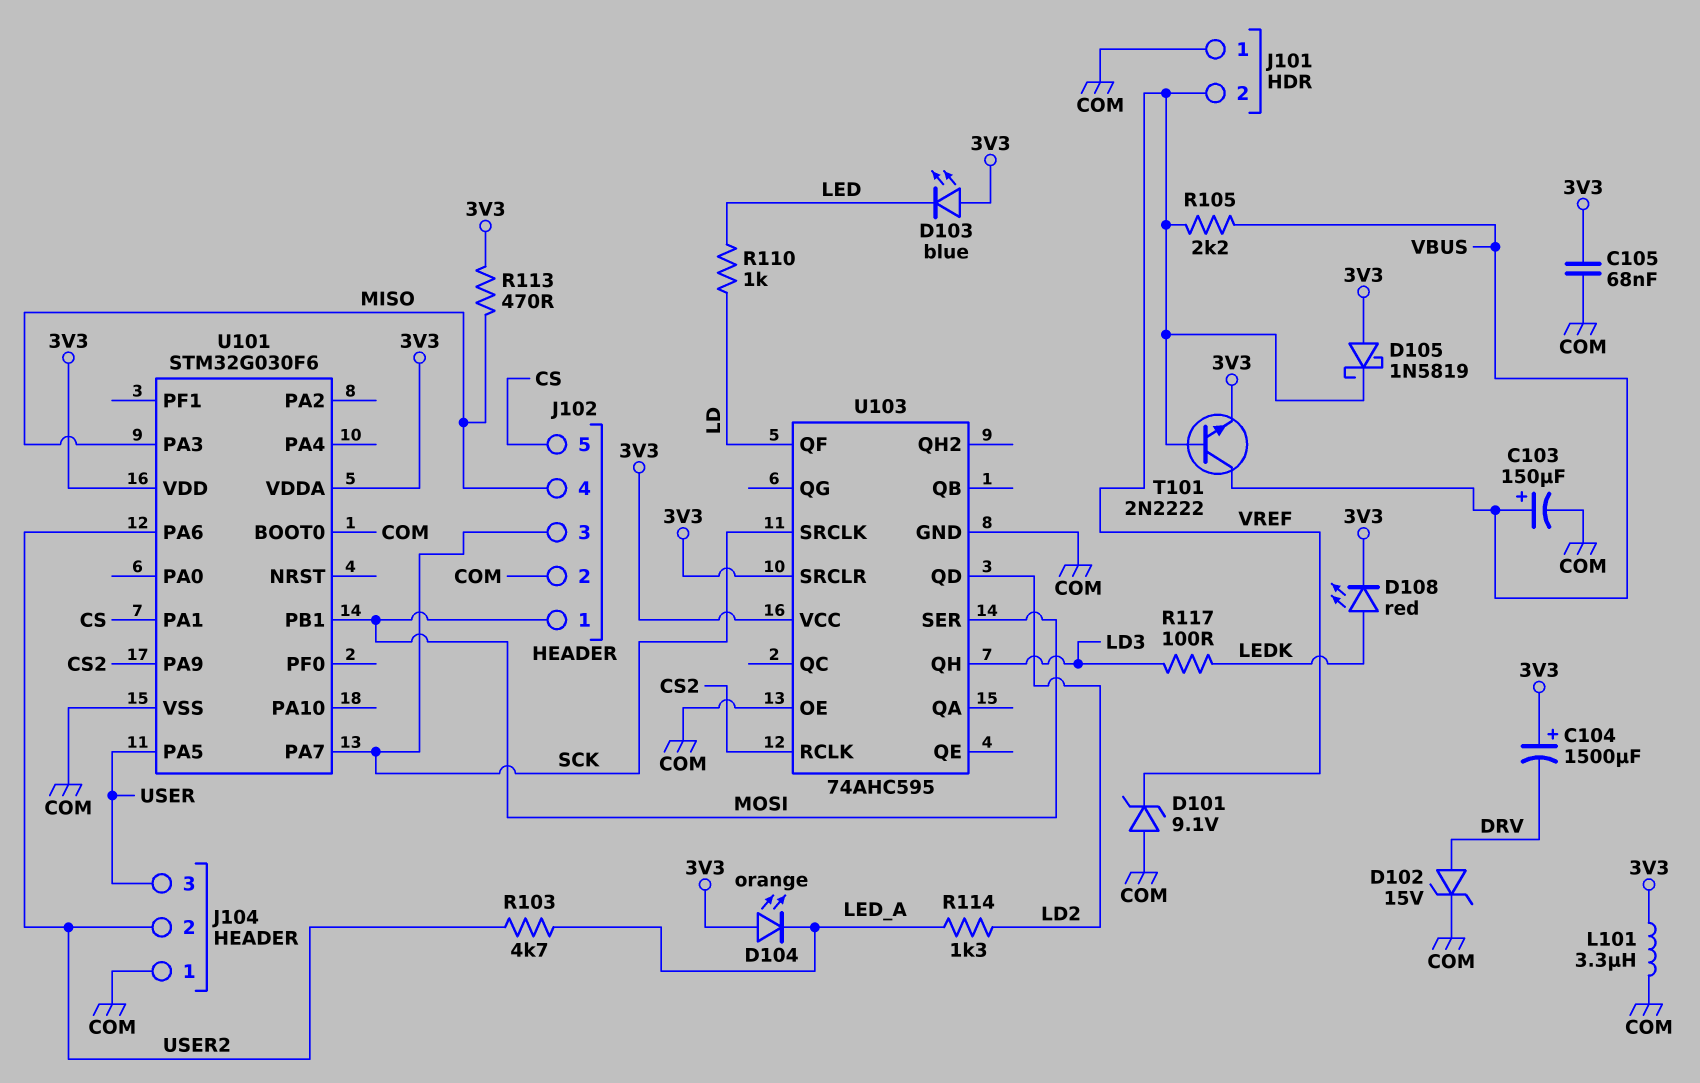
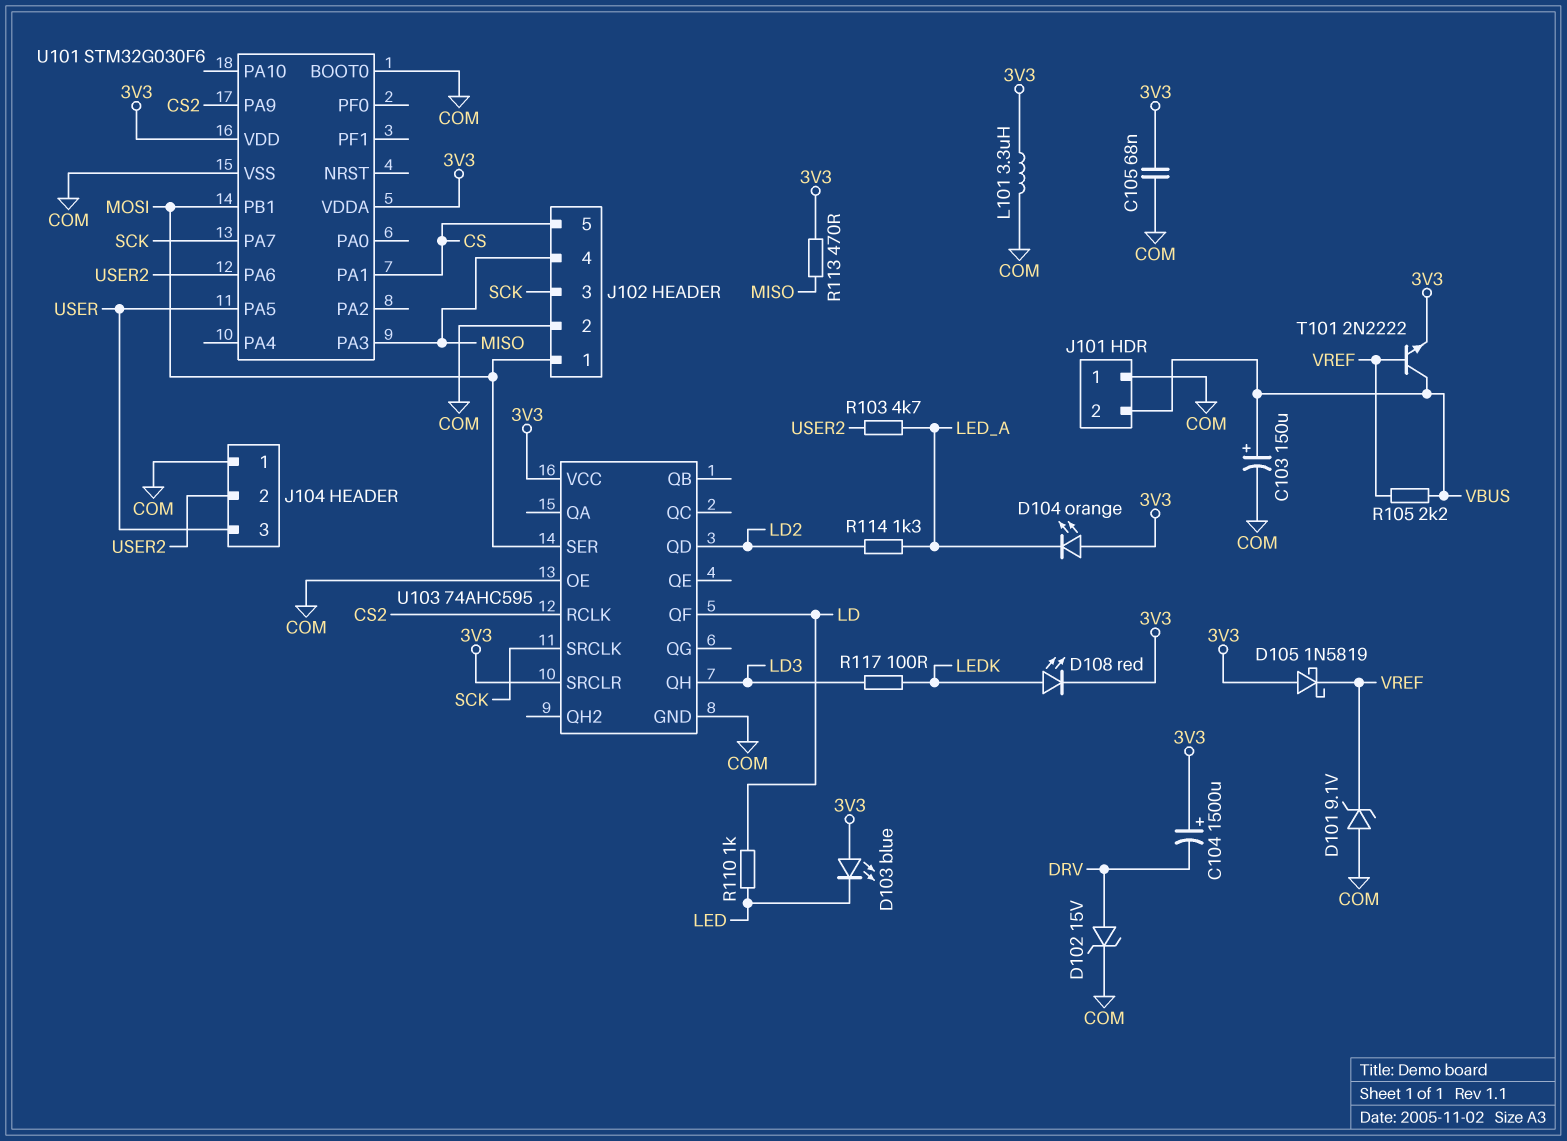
J101 pin 2: VREF -> VBUS

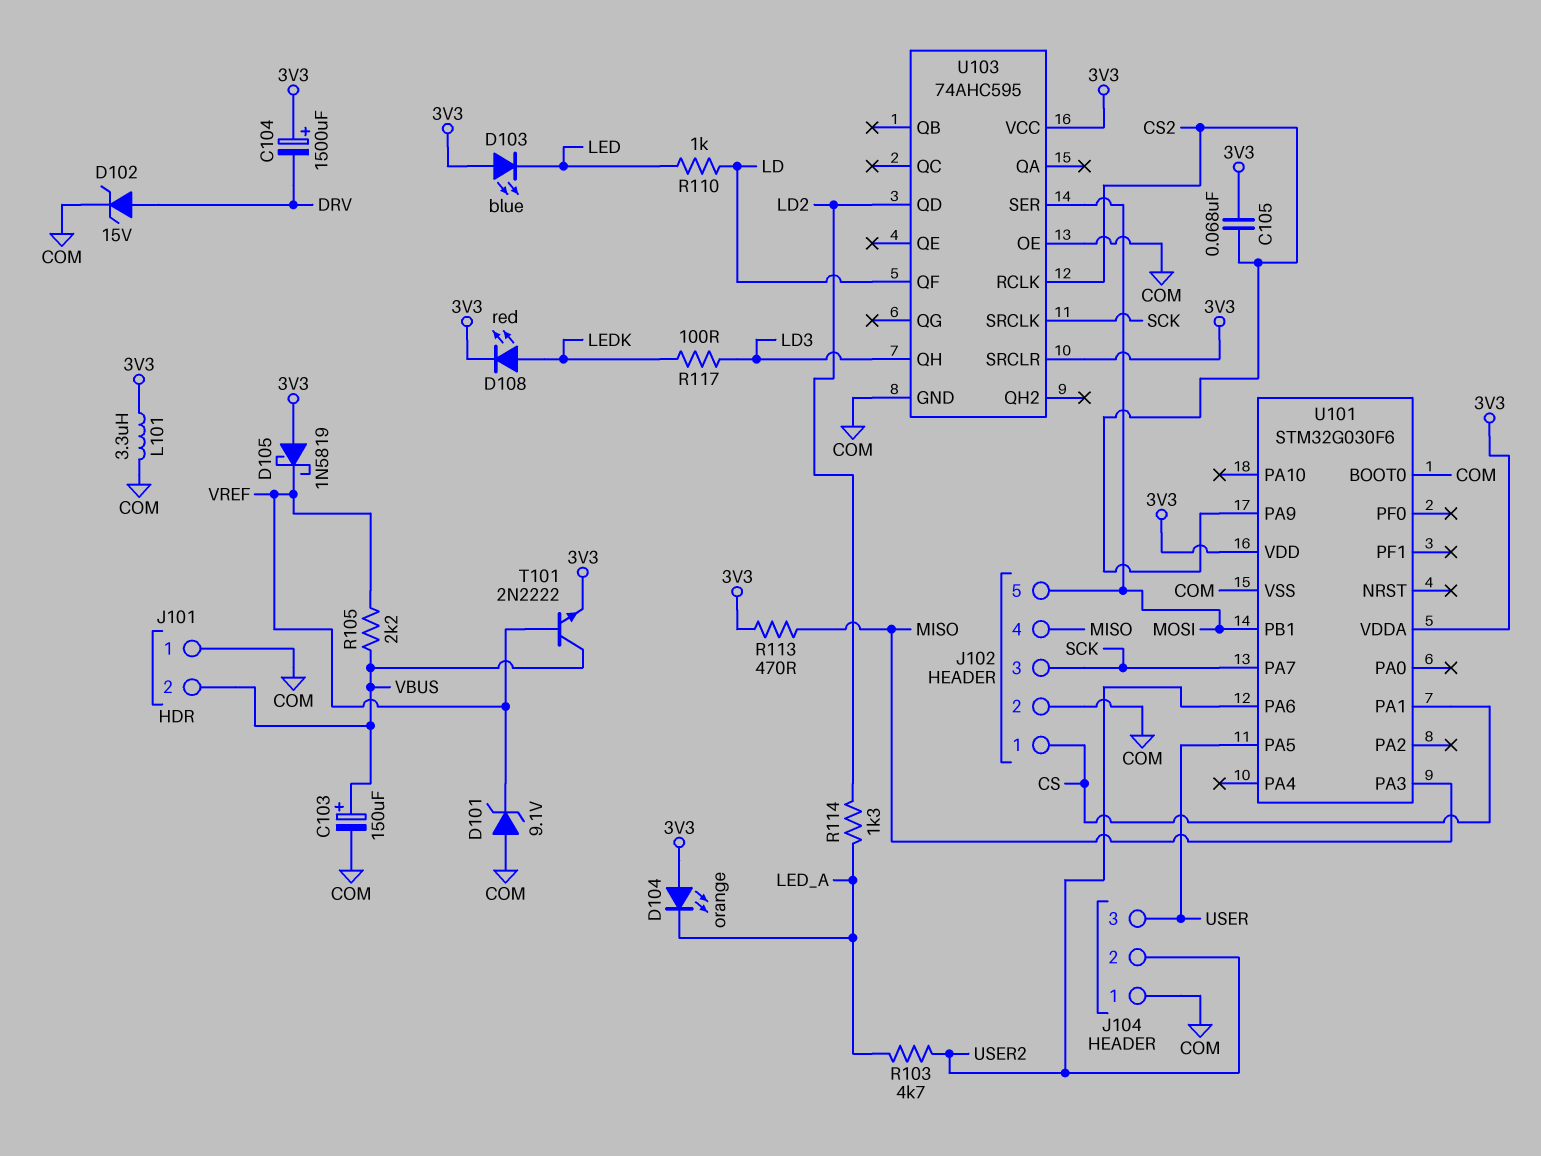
C105: 68nF (3V3, COM) -> 68nF (3V3, CS2)
J102 pin 1: MOSI -> CS
J102 pin 5: CS -> MOSI

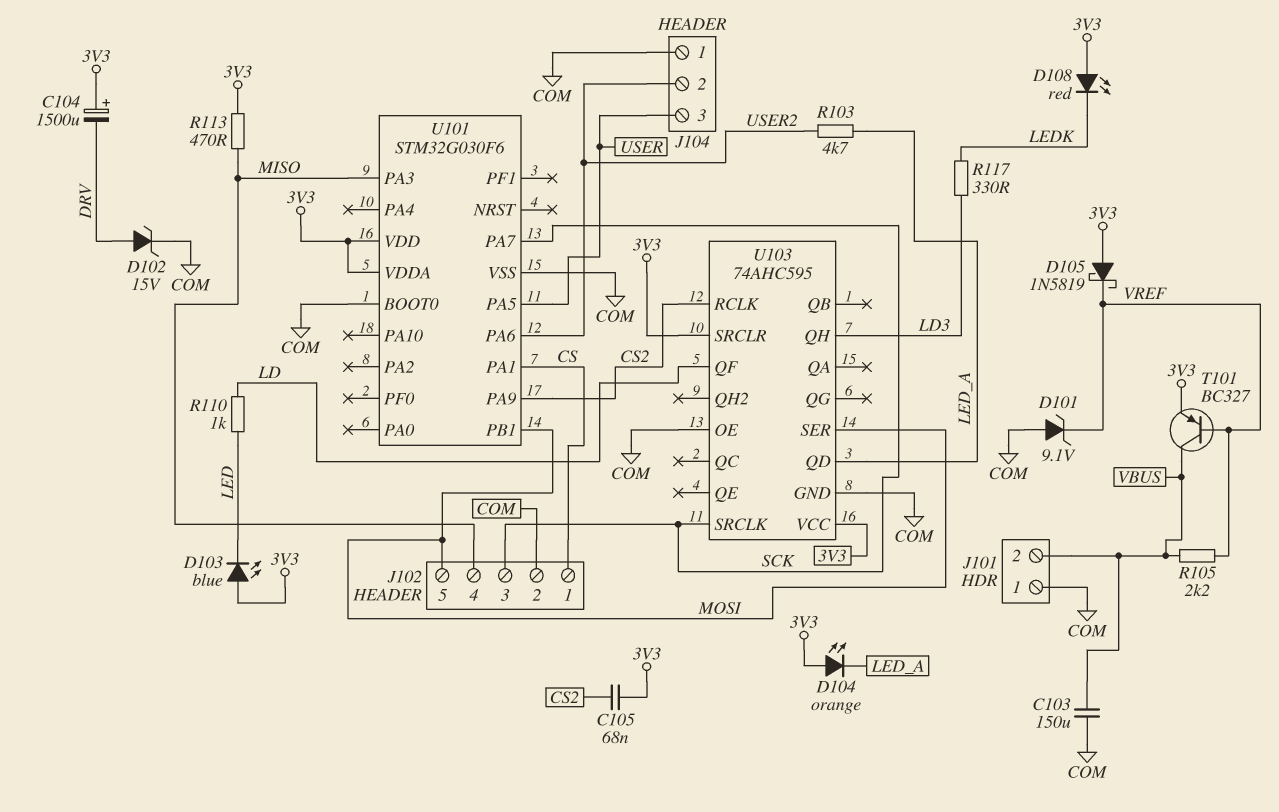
C103: 150uF (plus VBUS, minus COM) -> 150uF (COM, VBUS)
D108: LED red (A LEDK, K 3V3) -> LED red (A 3V3, K LEDK)
L101: 3.3uH (3V3, COM) -> none
R114: 1.3k (LD2, LED_A) -> none
R117: 100 (LD3, LEDK) -> 330 (LD3, LEDK)
T101: NPN 2N2222 (B VREF, C VBUS, E 3V3) -> PNP BC327 (B VREF, C VBUS, E 3V3)
U103 pin QD: LD2 -> LED_A

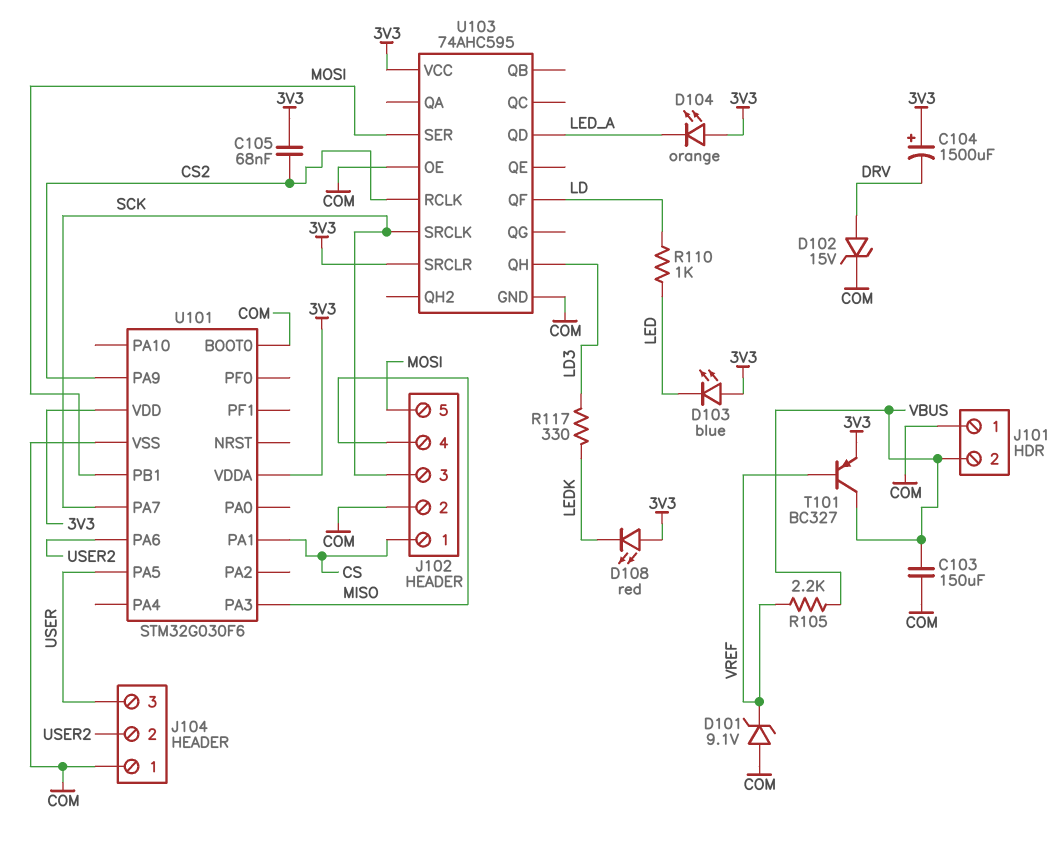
D105: schottky 1N5819 (A 3V3, K VREF) -> none
R103: 4.7k (LED_A, USER2) -> none
R113: 470 (3V3, MISO) -> none

